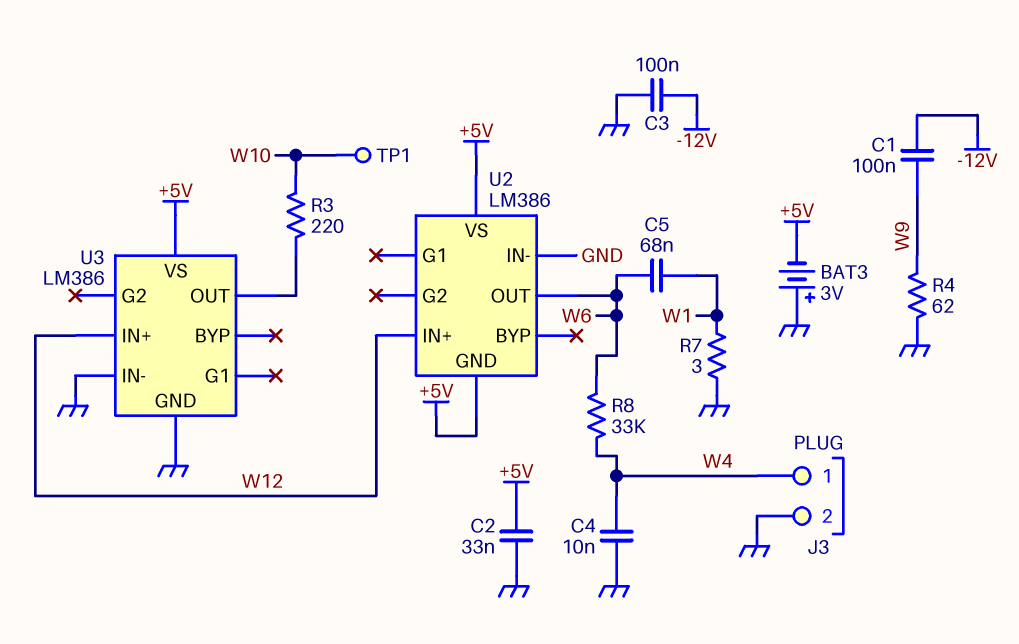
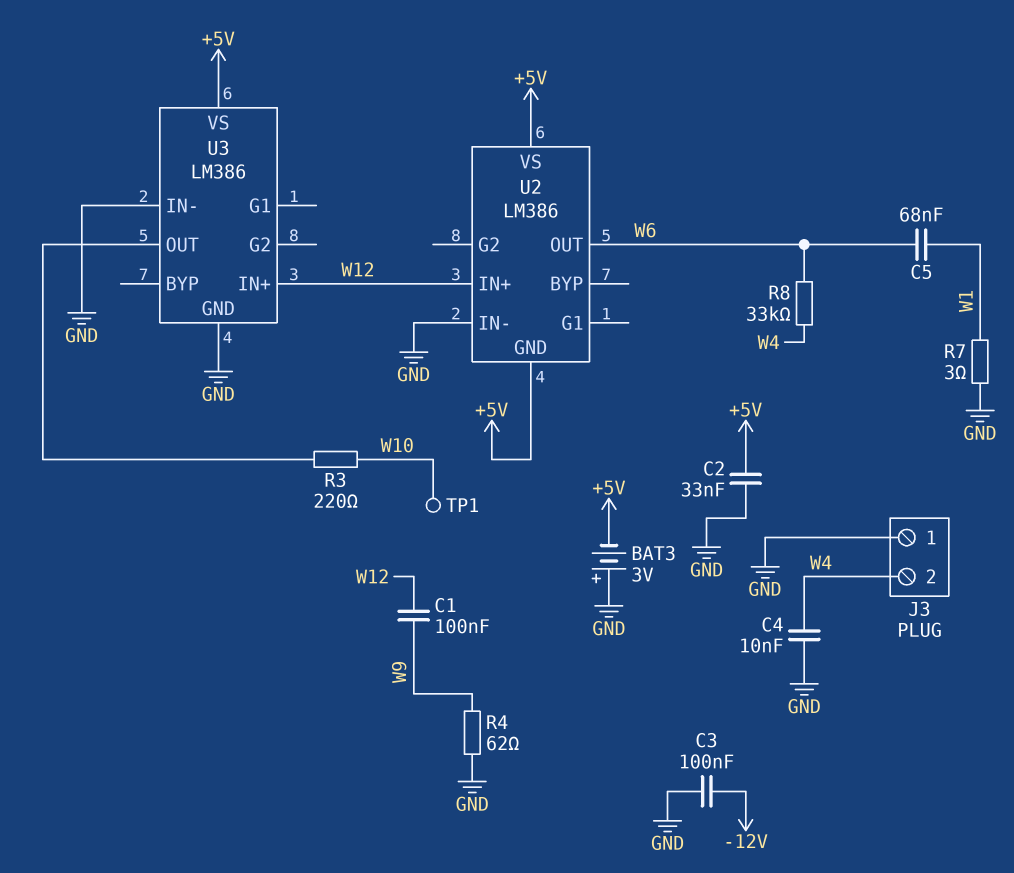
C1: 100nF (-12V, W9) -> 100nF (W9, W12)
J3 pin 1: W4 -> GND
J3 pin 2: GND -> W4

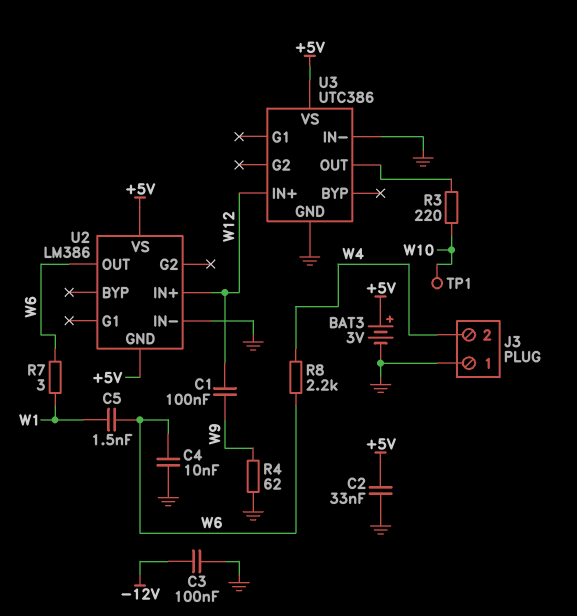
BAT3: 3V (plus GND, minus +5V) -> 3V (plus +5V, minus GND)
C4: 10nF (GND, W4) -> 10nF (GND, W6)
C5: 68nF (W1, W6) -> 1.5nF (W1, W6)
R7: 3 (GND, W1) -> 3 (W1, W6)
R8: 33k (W4, W6) -> 2.2k (W4, W6)
U3: LM386 -> UTC386

